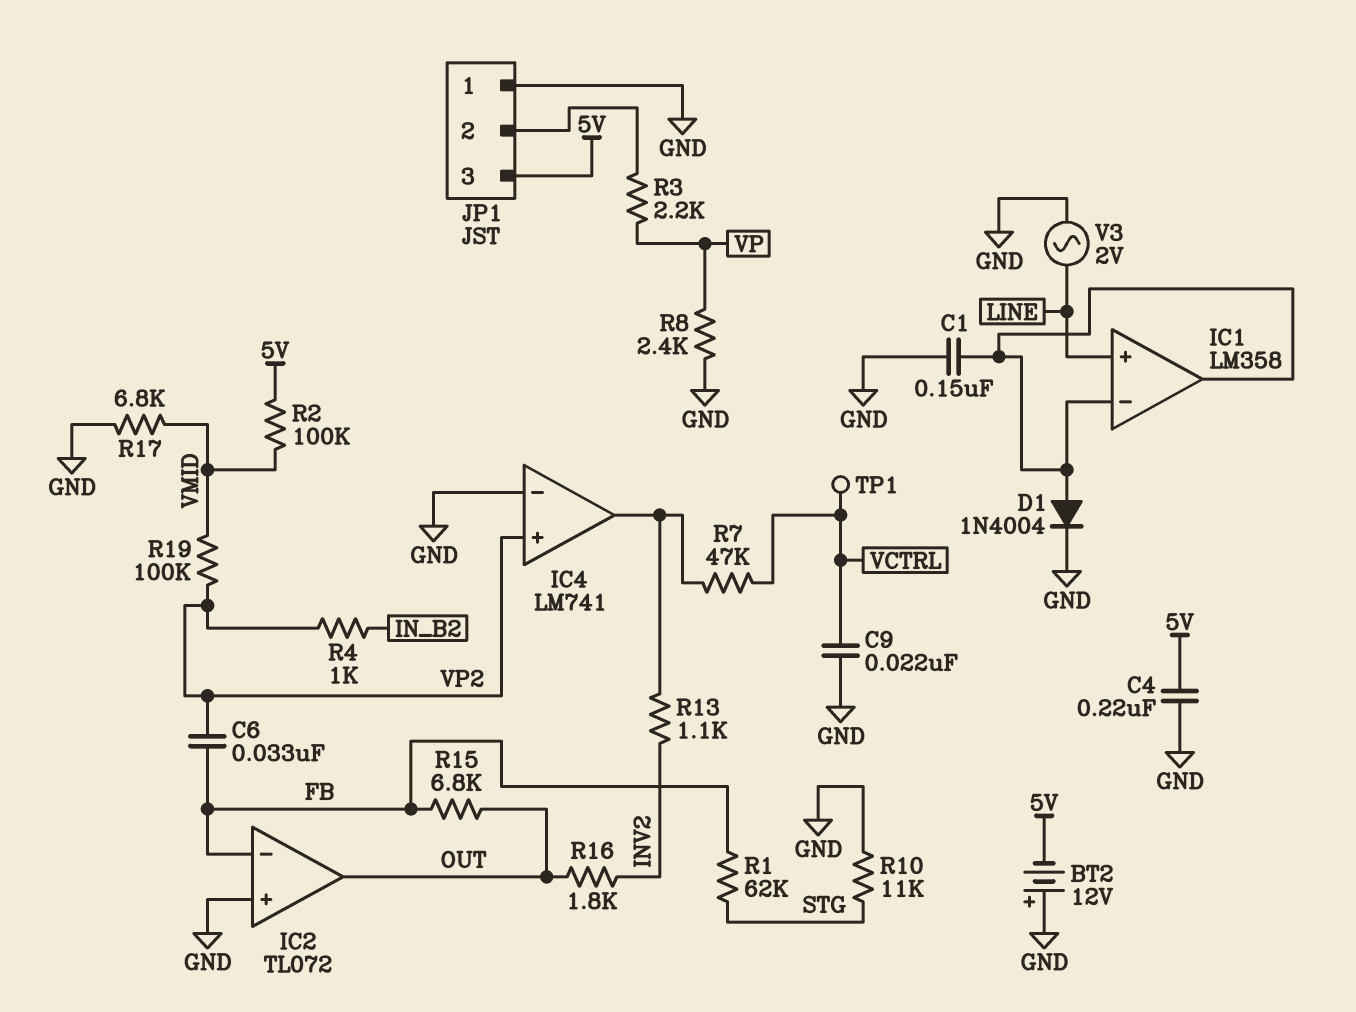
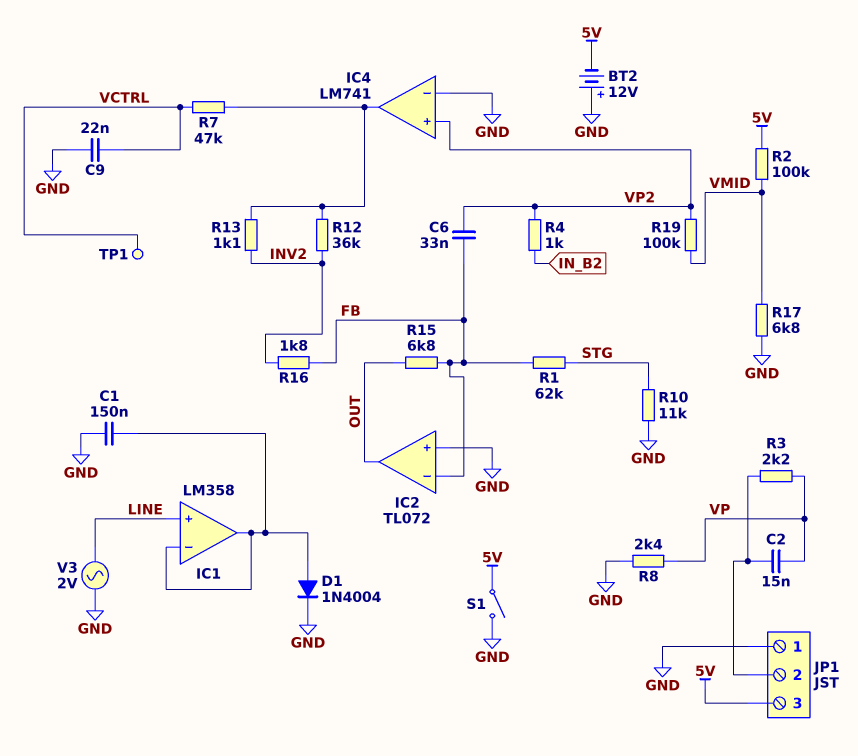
C2: none -> 15nF (JP1/2, VP)
C4: 220nF (5V, GND) -> none
R12: none -> 36k (IC4/out, INV2)
R16: 1.8k (INV2, OUT) -> 1.8k (FB, INV2)
S1: none -> switch (5V, GND)

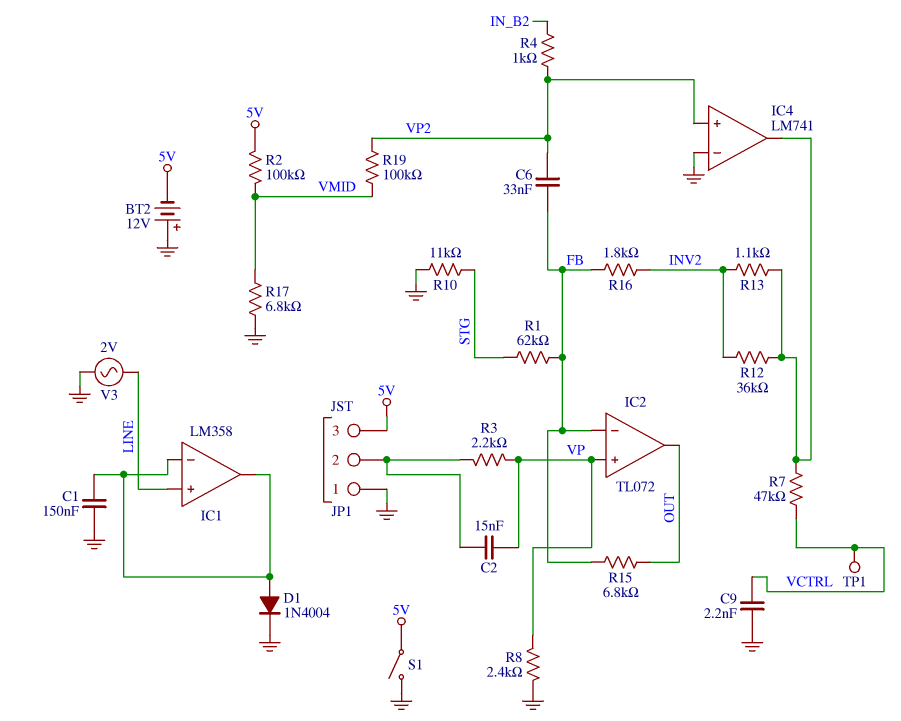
C9: 22nF (GND, VCTRL) -> 2.2nF (GND, VCTRL)
IC2 pin in+: GND -> VP

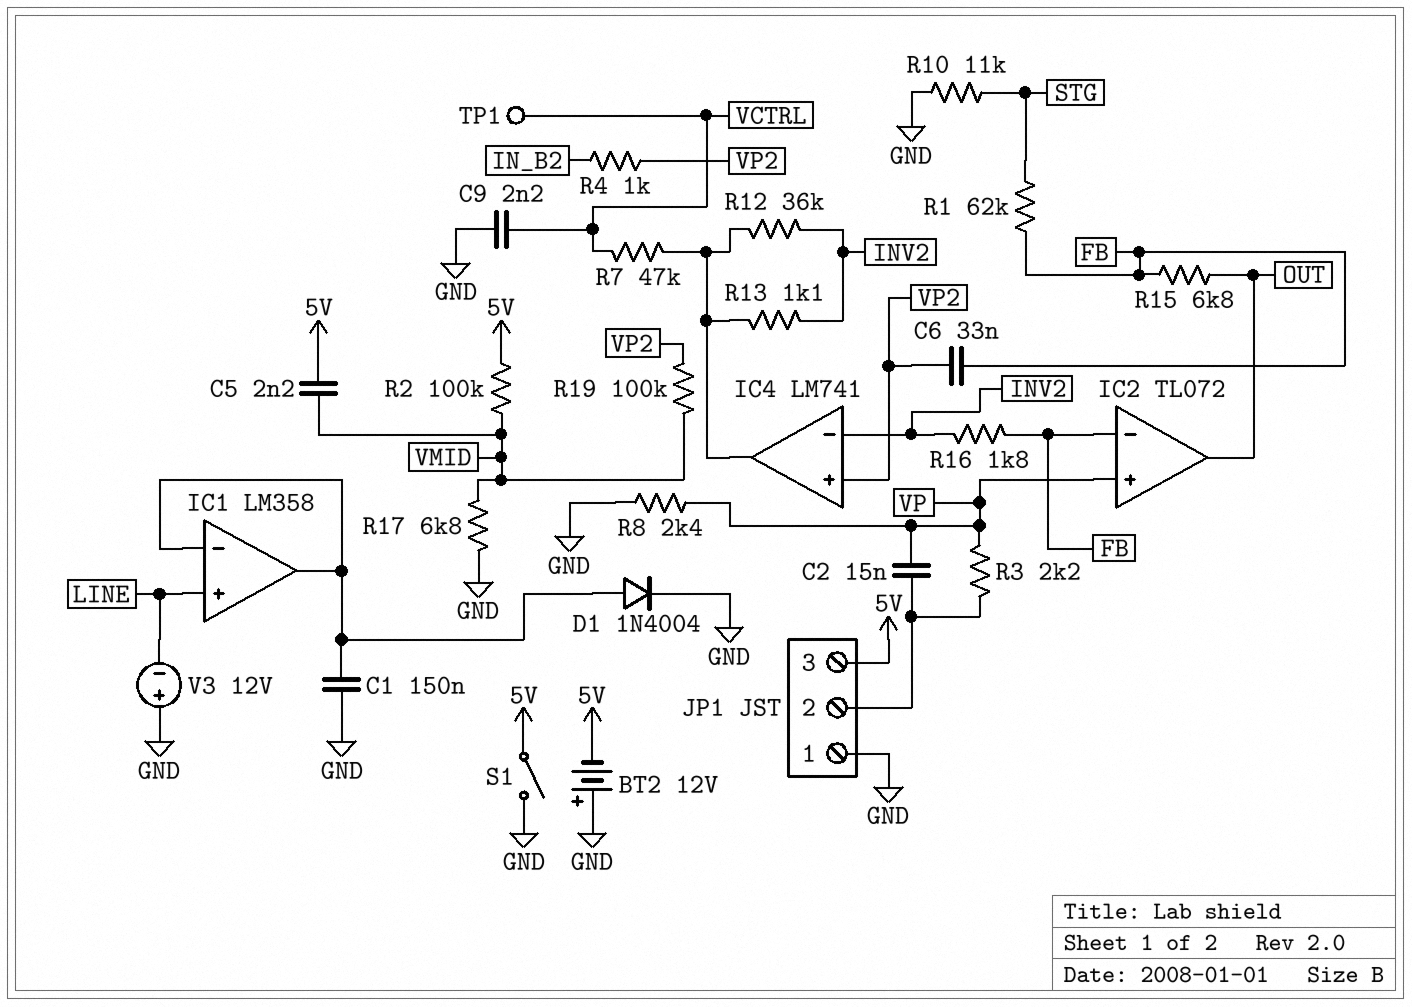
C5: none -> 2.2nF (5V, VMID)
IC4 pin in-: GND -> INV2
V3: AC 2V (GND, LINE) -> 12V (plus GND, minus LINE)

